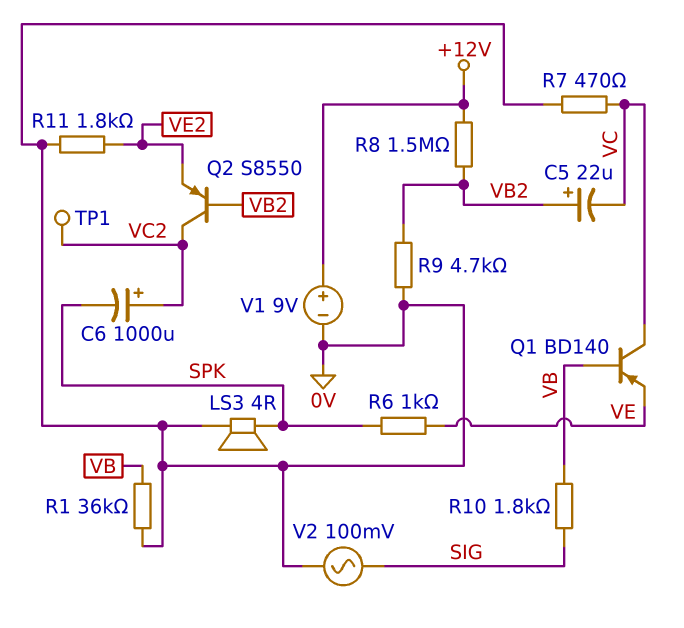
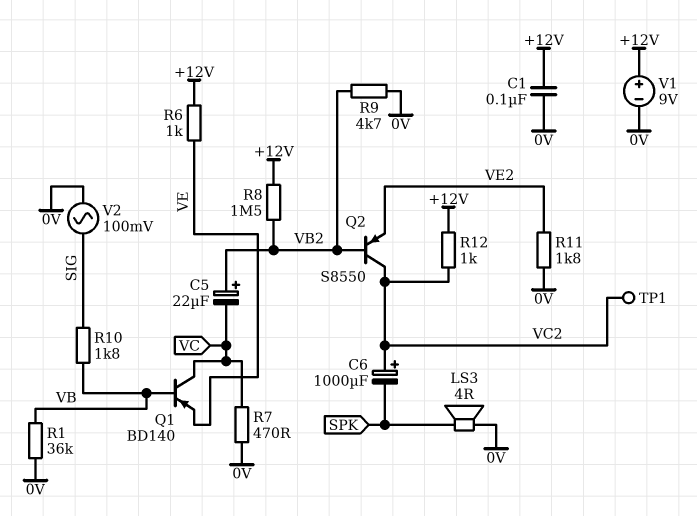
C1: none -> 100nF (+12V, 0V)
R6: 1k (SPK, VE) -> 1k (+12V, VE)
R12: none -> 1k (+12V, VC2)

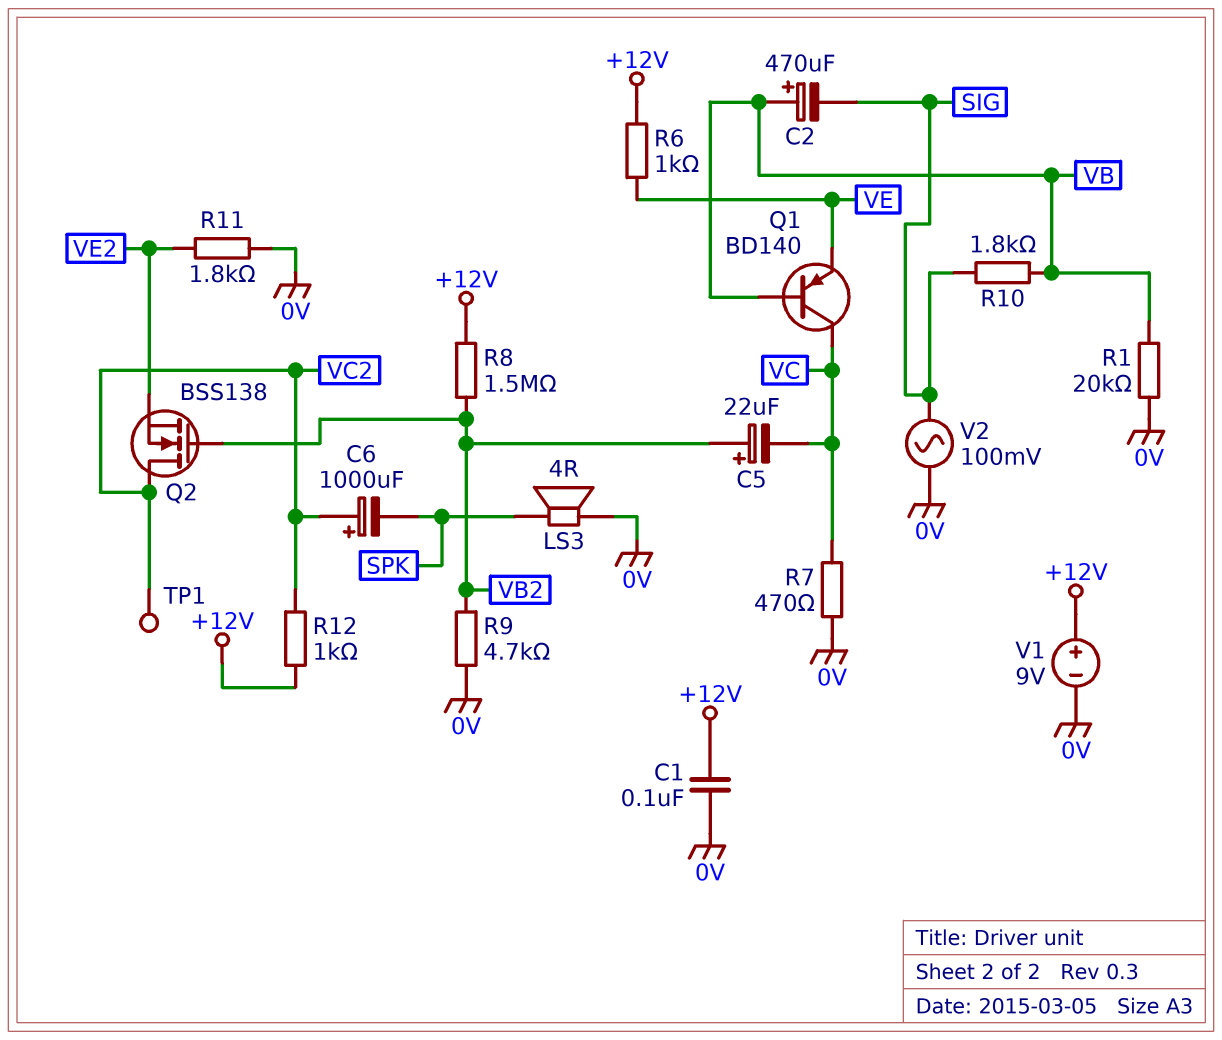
C2: none -> 470uF (plus VB, minus SIG)
Q2: PNP S8550 (B VB2, C VC2, E VE2) -> NMOS BSS138 (G VB2, D VC2, S VE2)
R1: 36k (0V, VB) -> 20k (0V, VB)

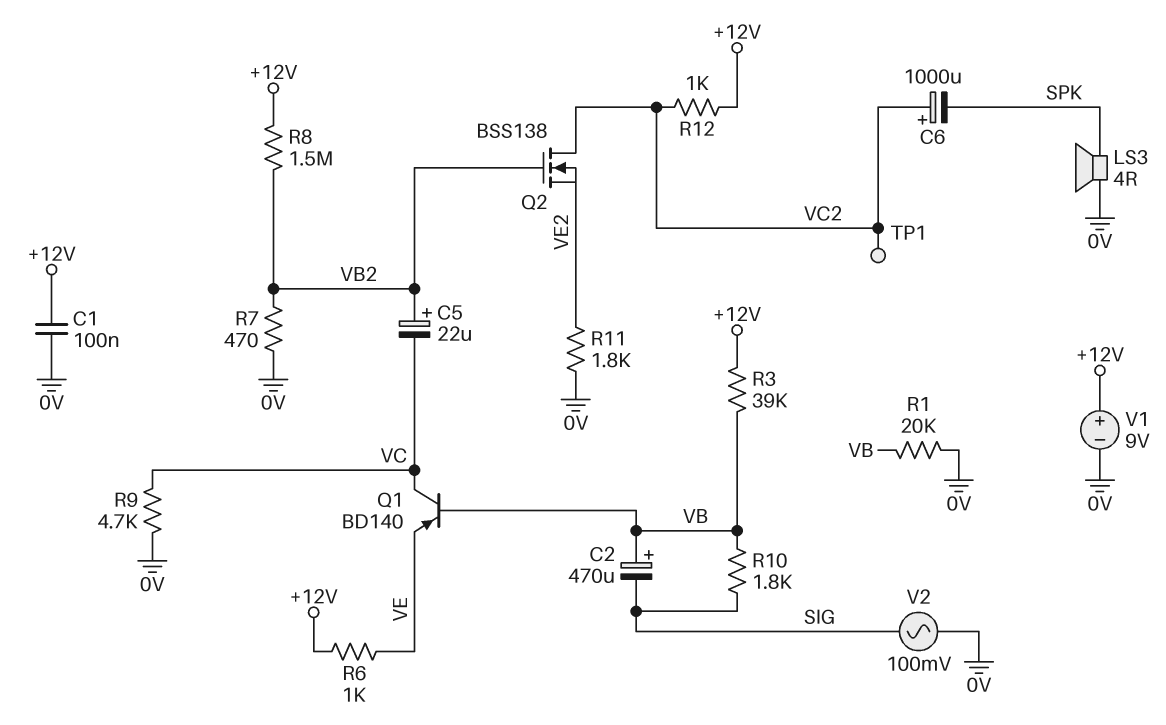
R3: none -> 39k (+12V, VB)
R7: 470 (0V, VC) -> 470 (0V, VB2)
R9: 4.7k (0V, VB2) -> 4.7k (0V, VC)

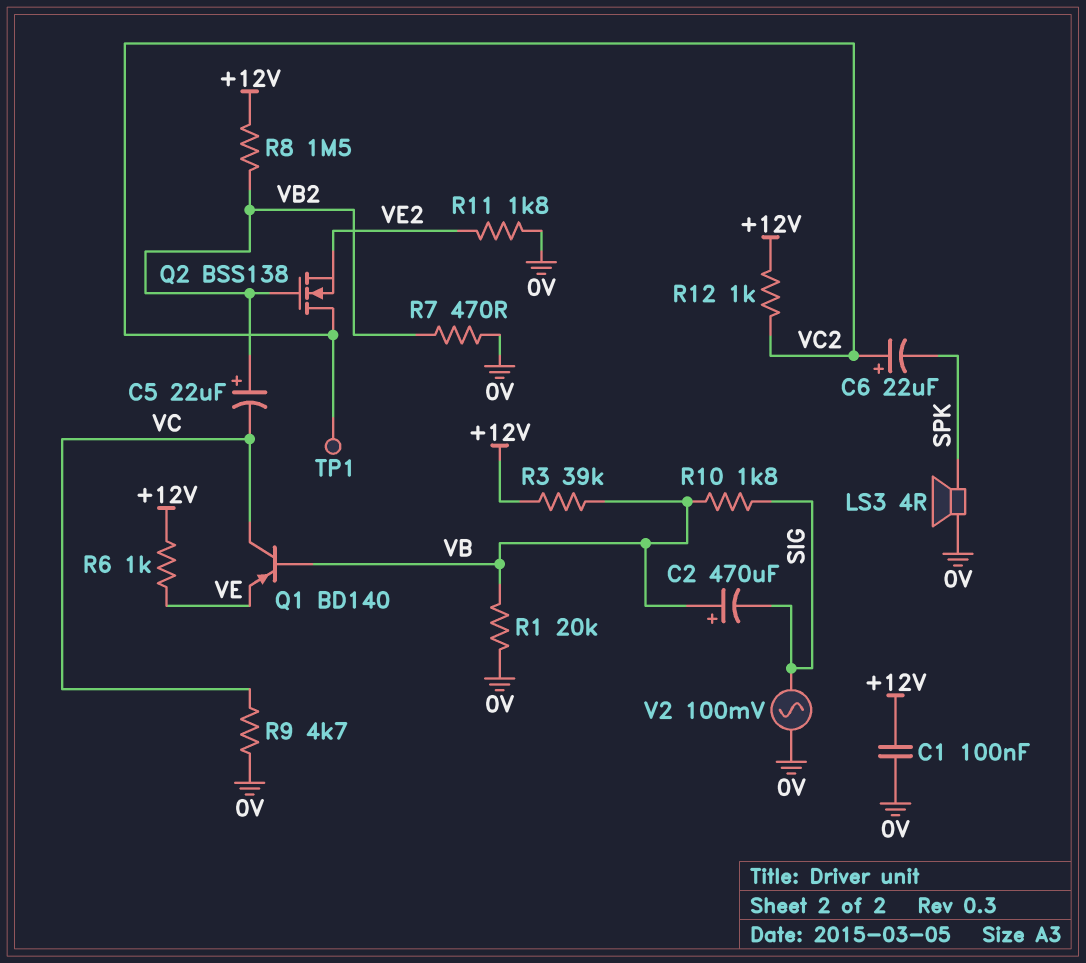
C6: 1000uF (plus VC2, minus SPK) -> 22uF (plus VC2, minus SPK)
V1: 9V (plus +12V, minus 0V) -> none

